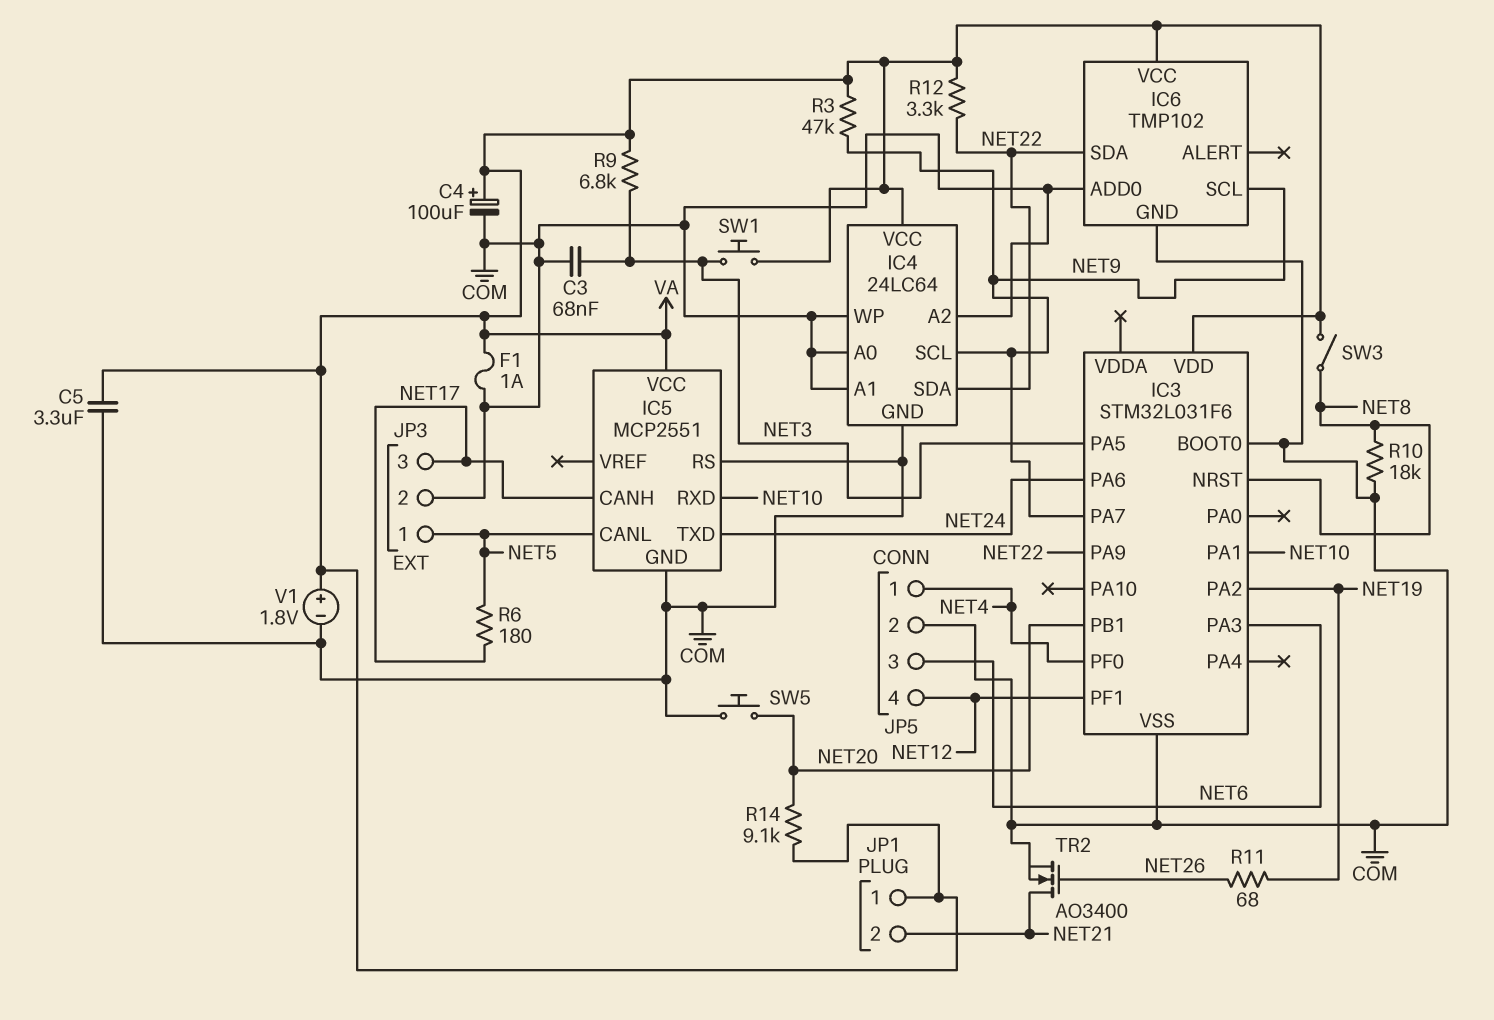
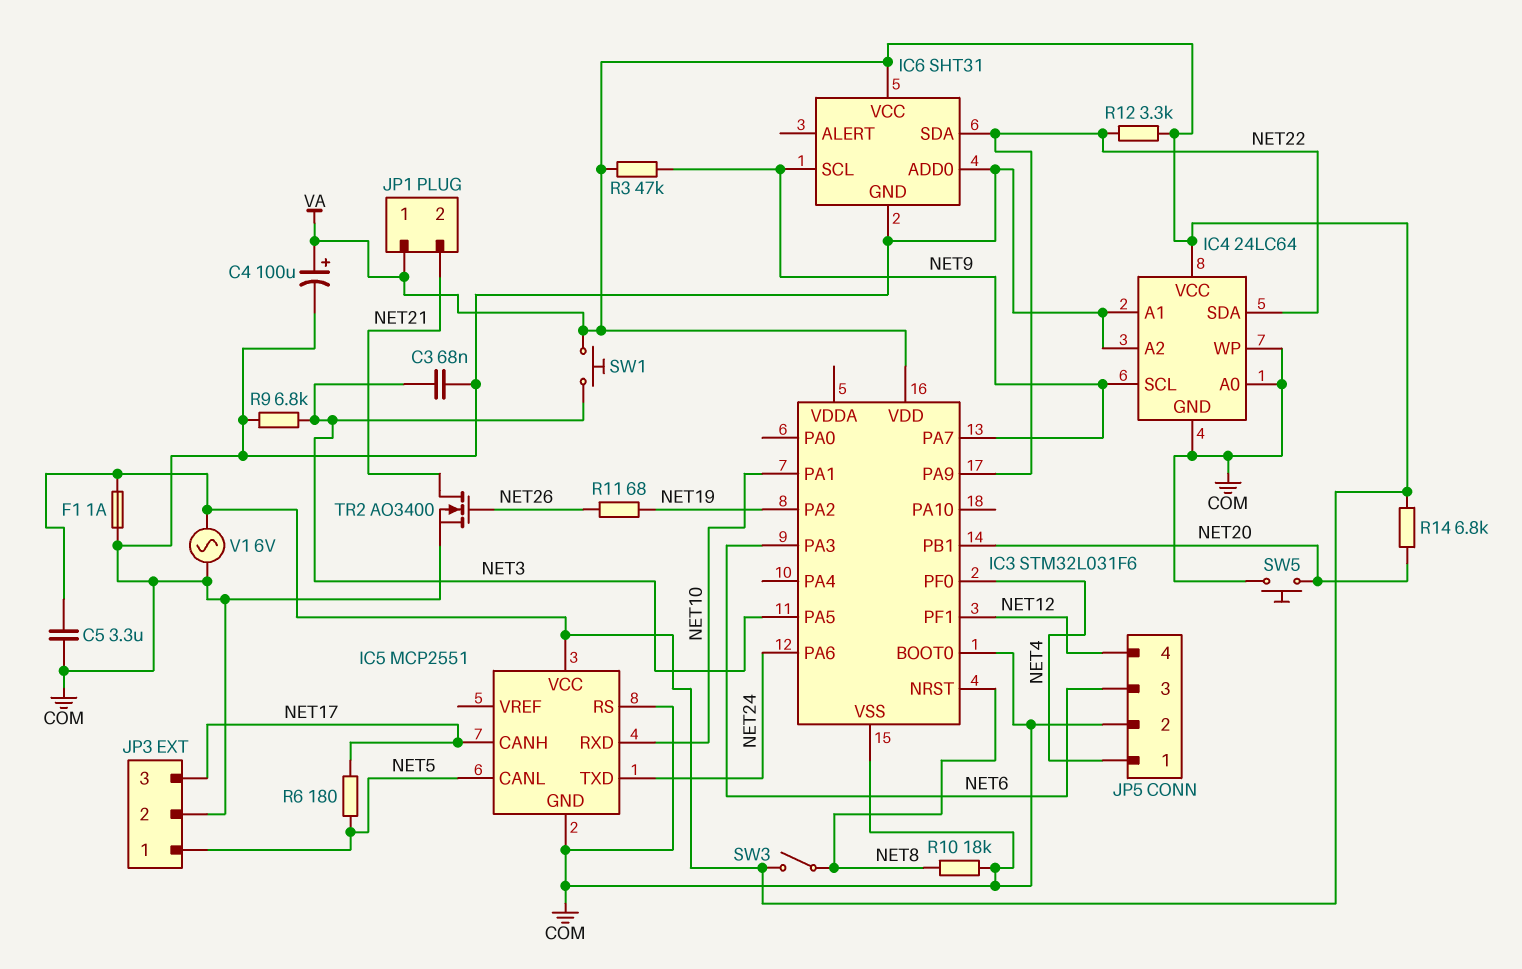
IC6: TMP102 -> SHT31
R9: 6.8k (NET3, VA) -> 6.8k (COM, NET3)
R14: 9.1k (NET20, VA) -> 6.8k (NET20, VA)
V1: 1.8V (plus VA, minus COM) -> AC 6V (COM, VA)

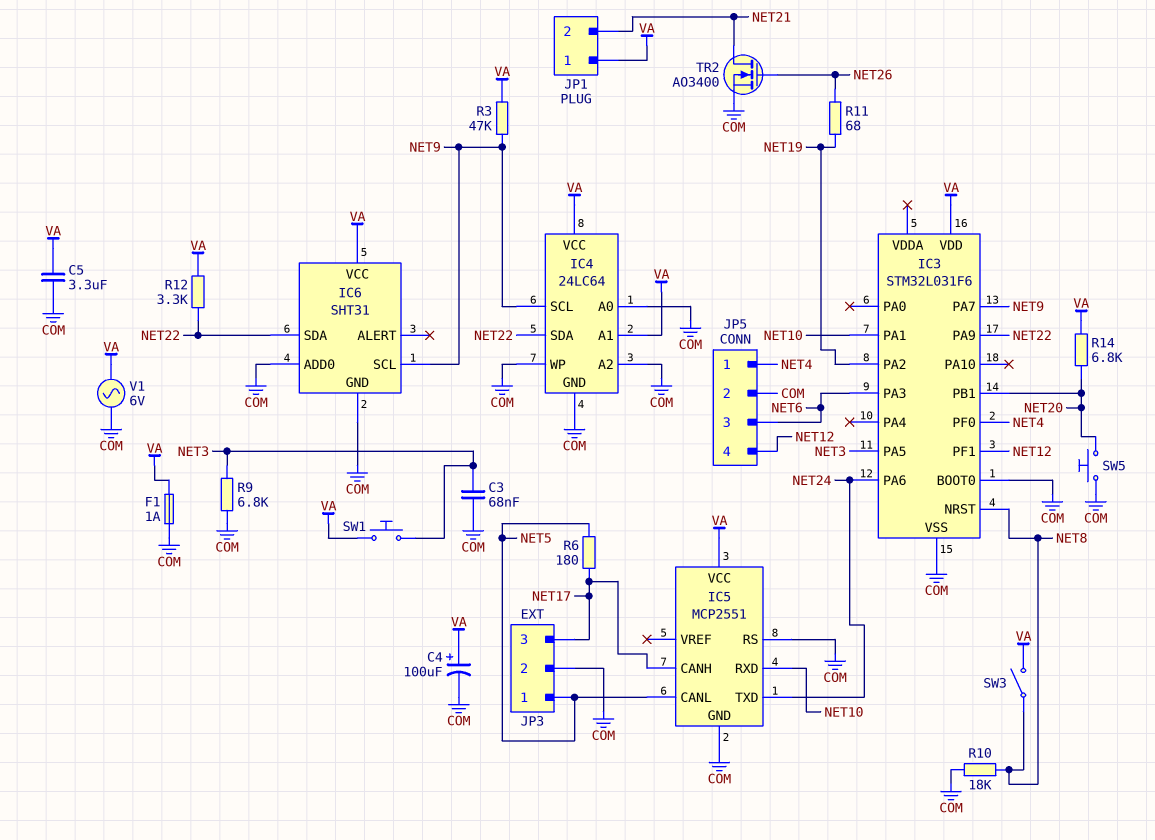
IC4 pin A1: COM -> VA

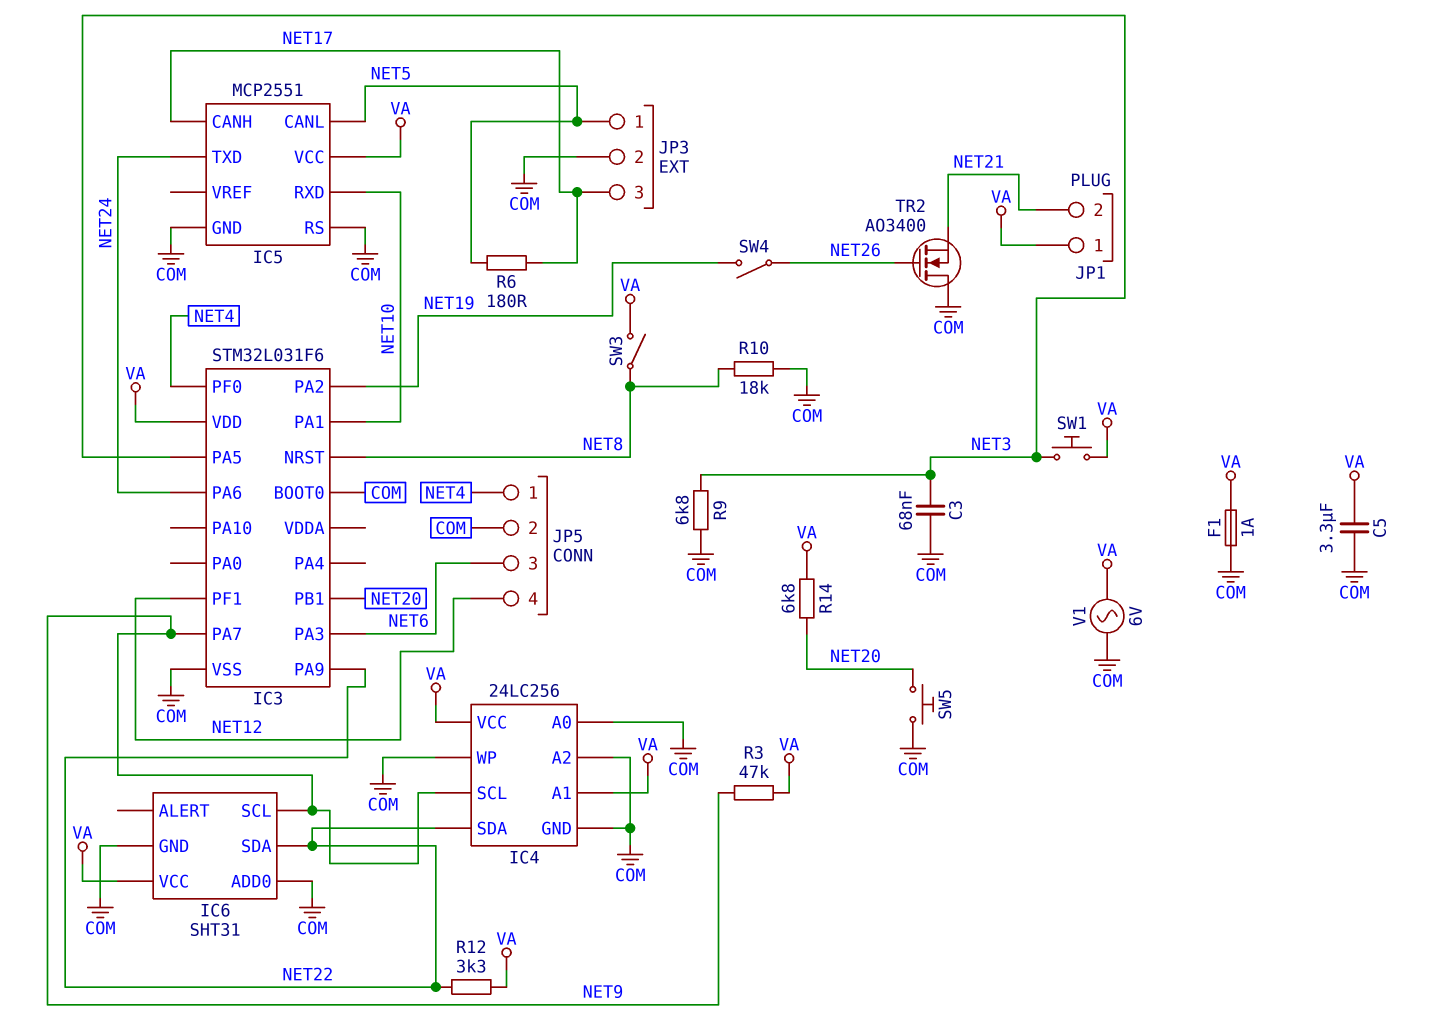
C4: 100uF (plus VA, minus COM) -> none
IC4: 24LC64 -> 24LC256
R11: 68 (NET19, NET26) -> none
SW4: none -> switch (NET19, NET26)
TR2: NMOS AO3400 (G NET26, D NET21, S COM) -> NMOS AO3400 (G NET26, D COM, S NET21)

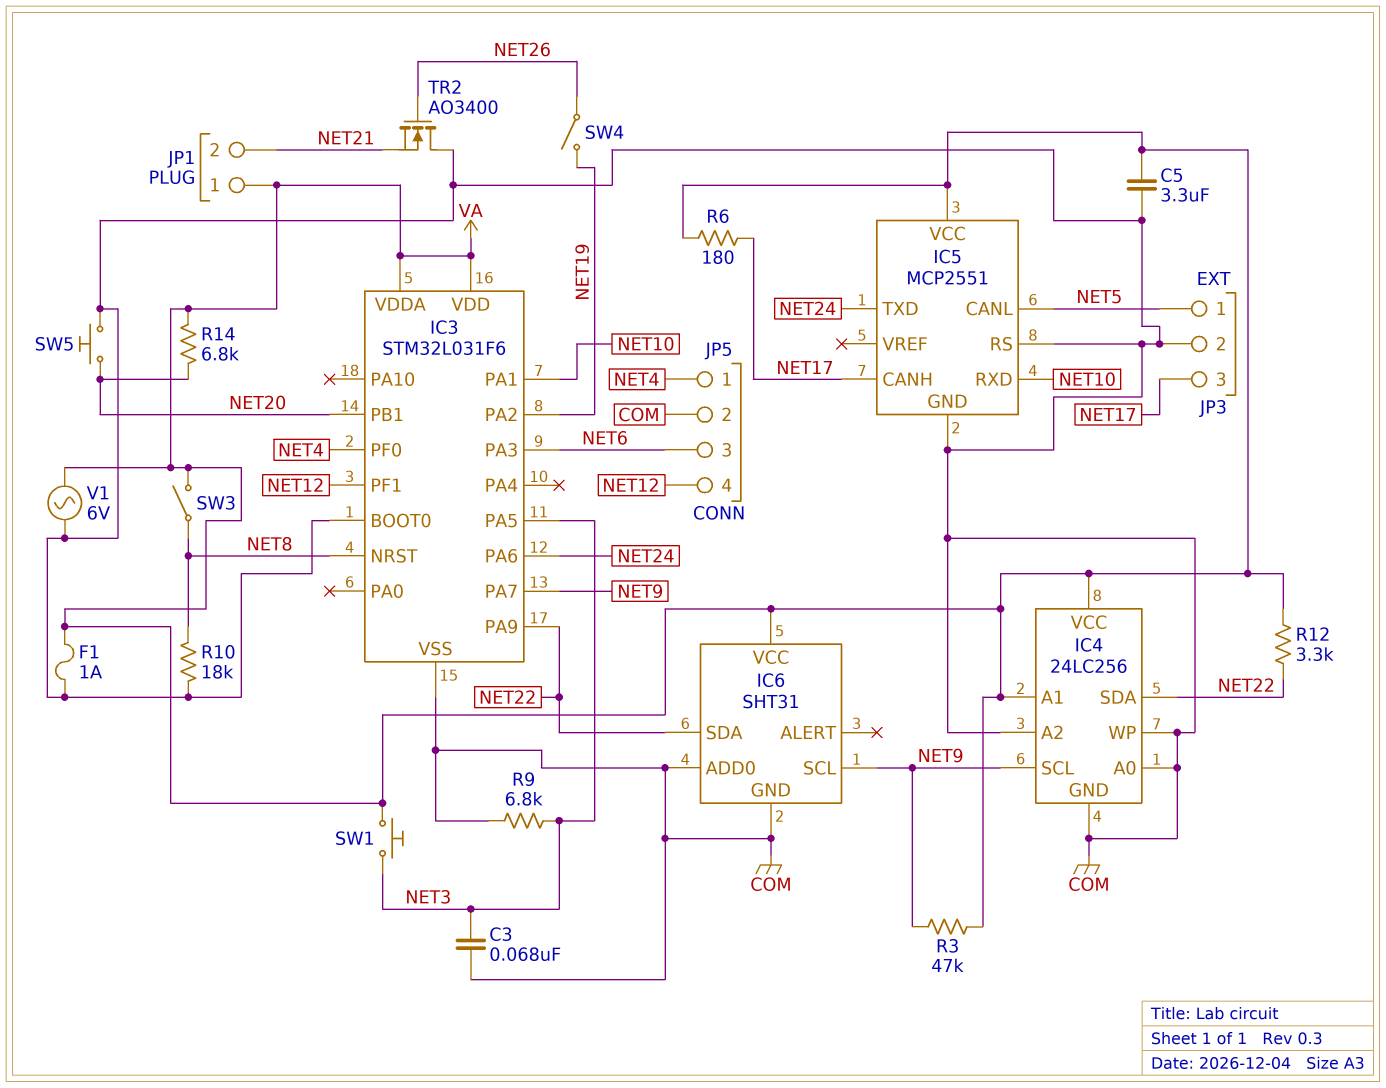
IC3 pin VDDA: none -> VA
R6: 180 (NET5, NET17) -> 180 (NET17, VA)

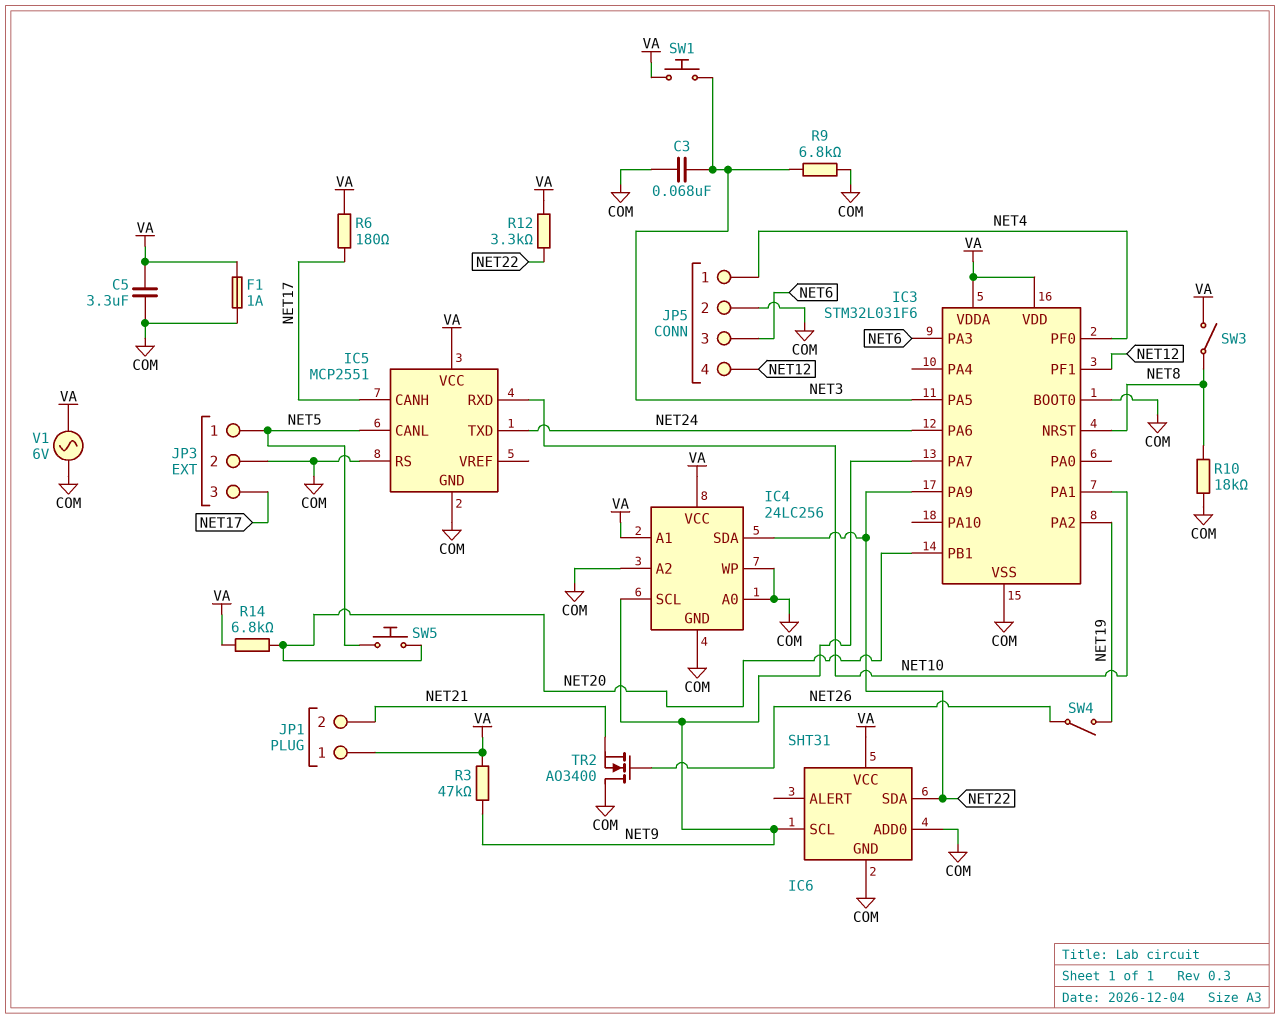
SW5: button (COM, NET20) -> button (NET5, NET20)

